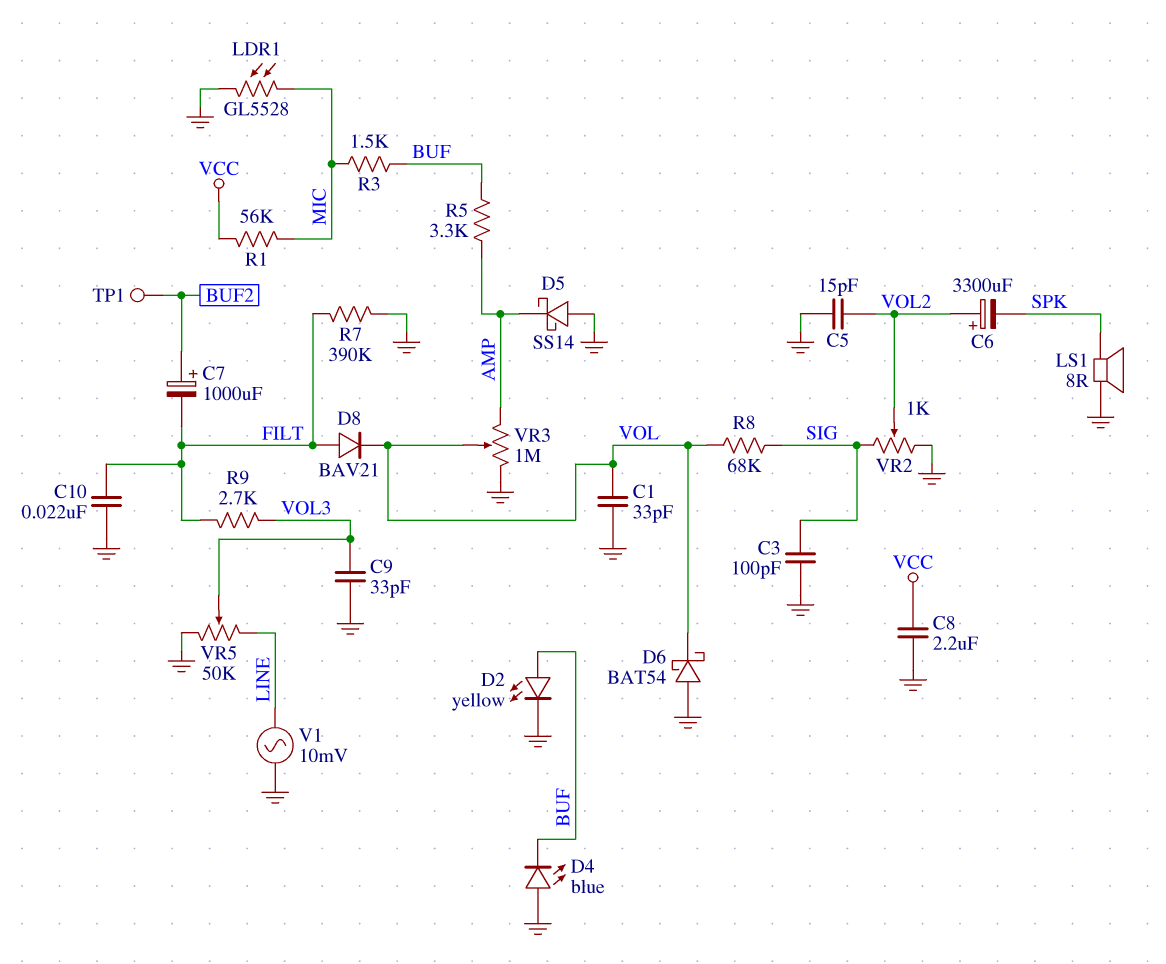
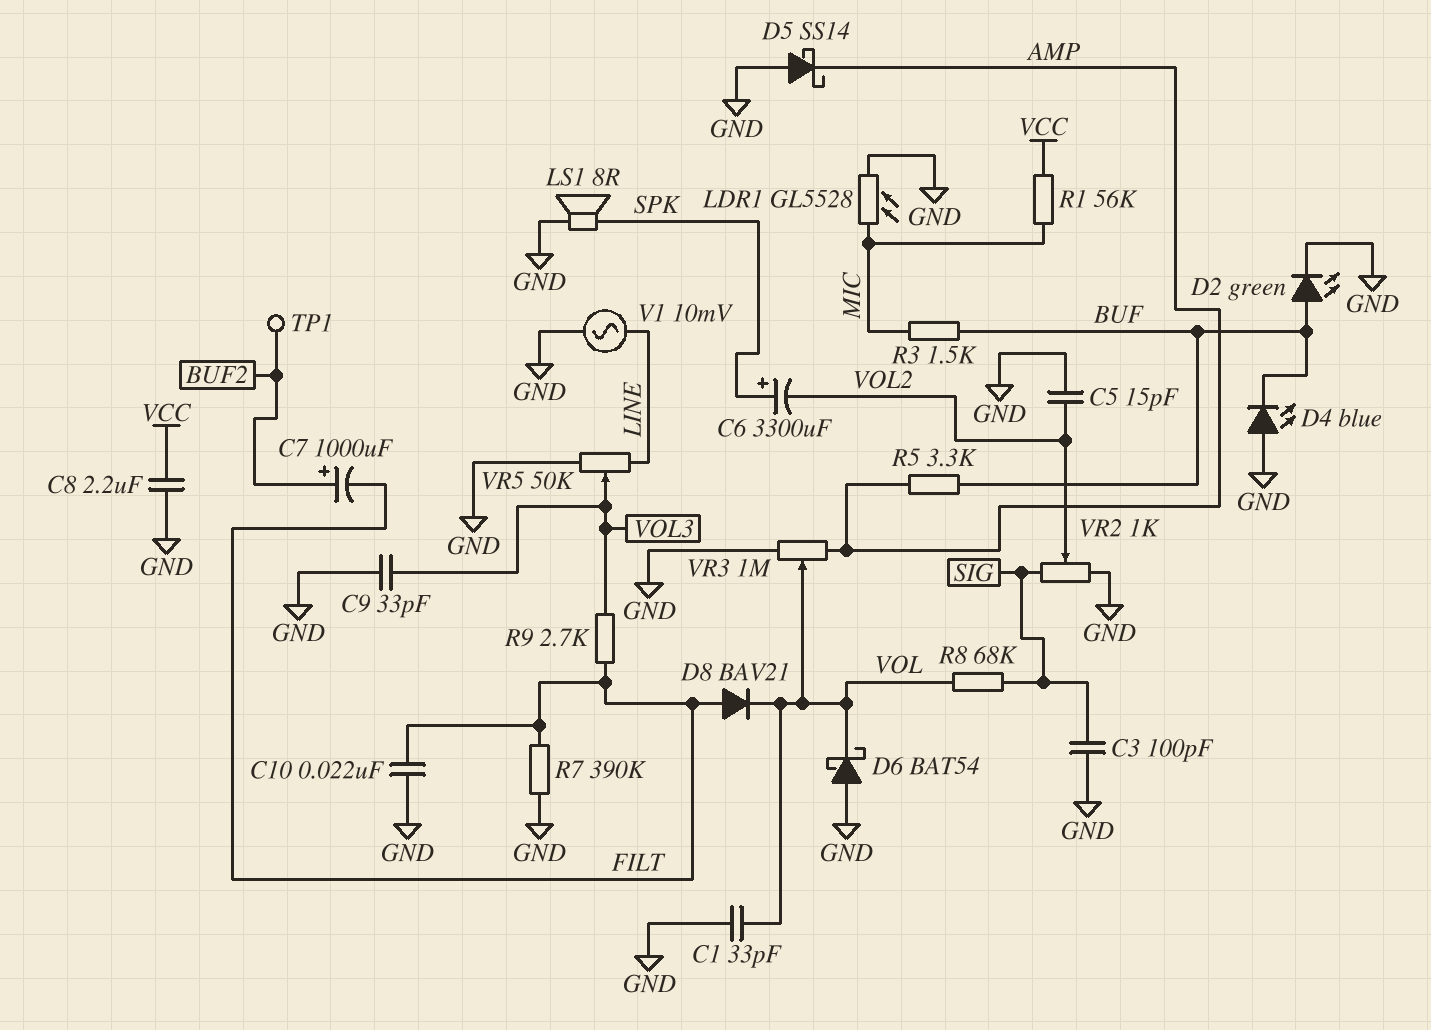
C6: 3300uF (plus VOL2, minus SPK) -> 3300uF (plus SPK, minus VOL2)
D2: LED yellow (A BUF, K GND) -> LED green (A BUF, K GND)

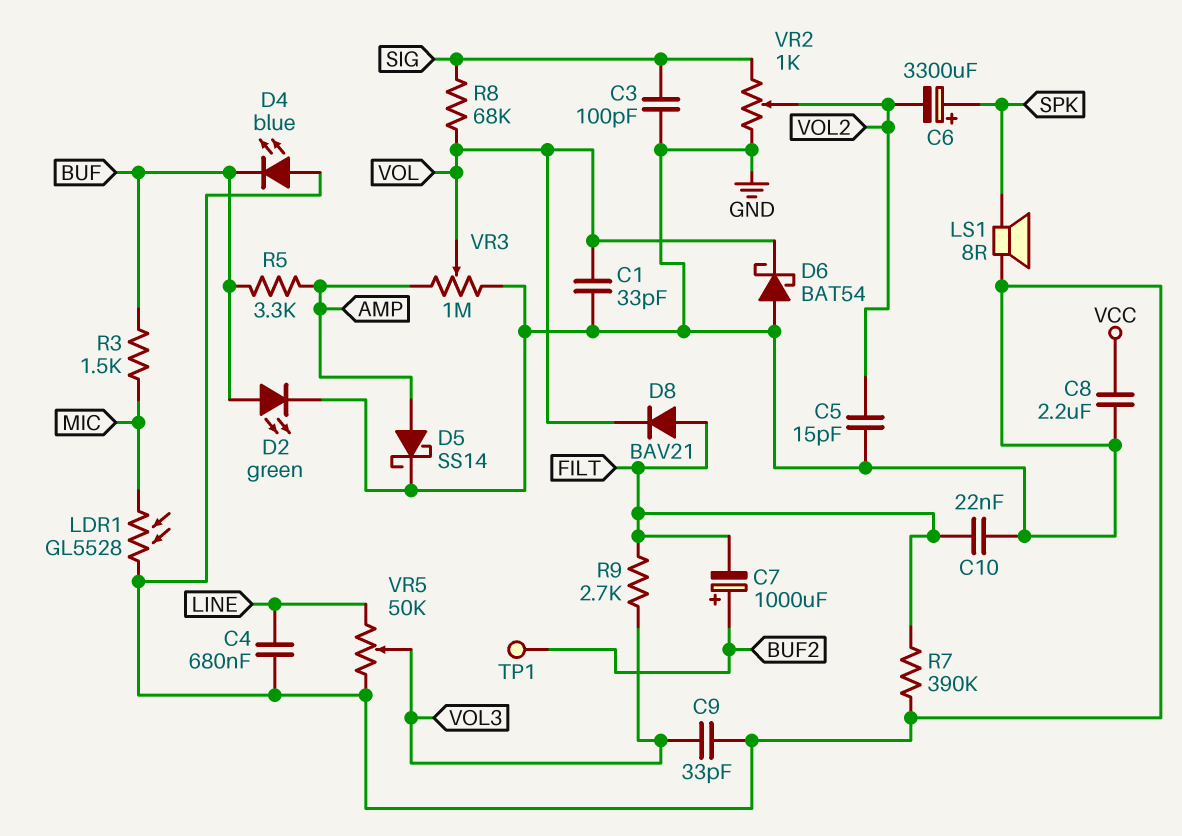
C4: none -> 680nF (GND, LINE)
D5: schottky SS14 (A GND, K AMP) -> schottky SS14 (A AMP, K GND)
R1: 56k (MIC, VCC) -> none
V1: AC 10mV (GND, LINE) -> none

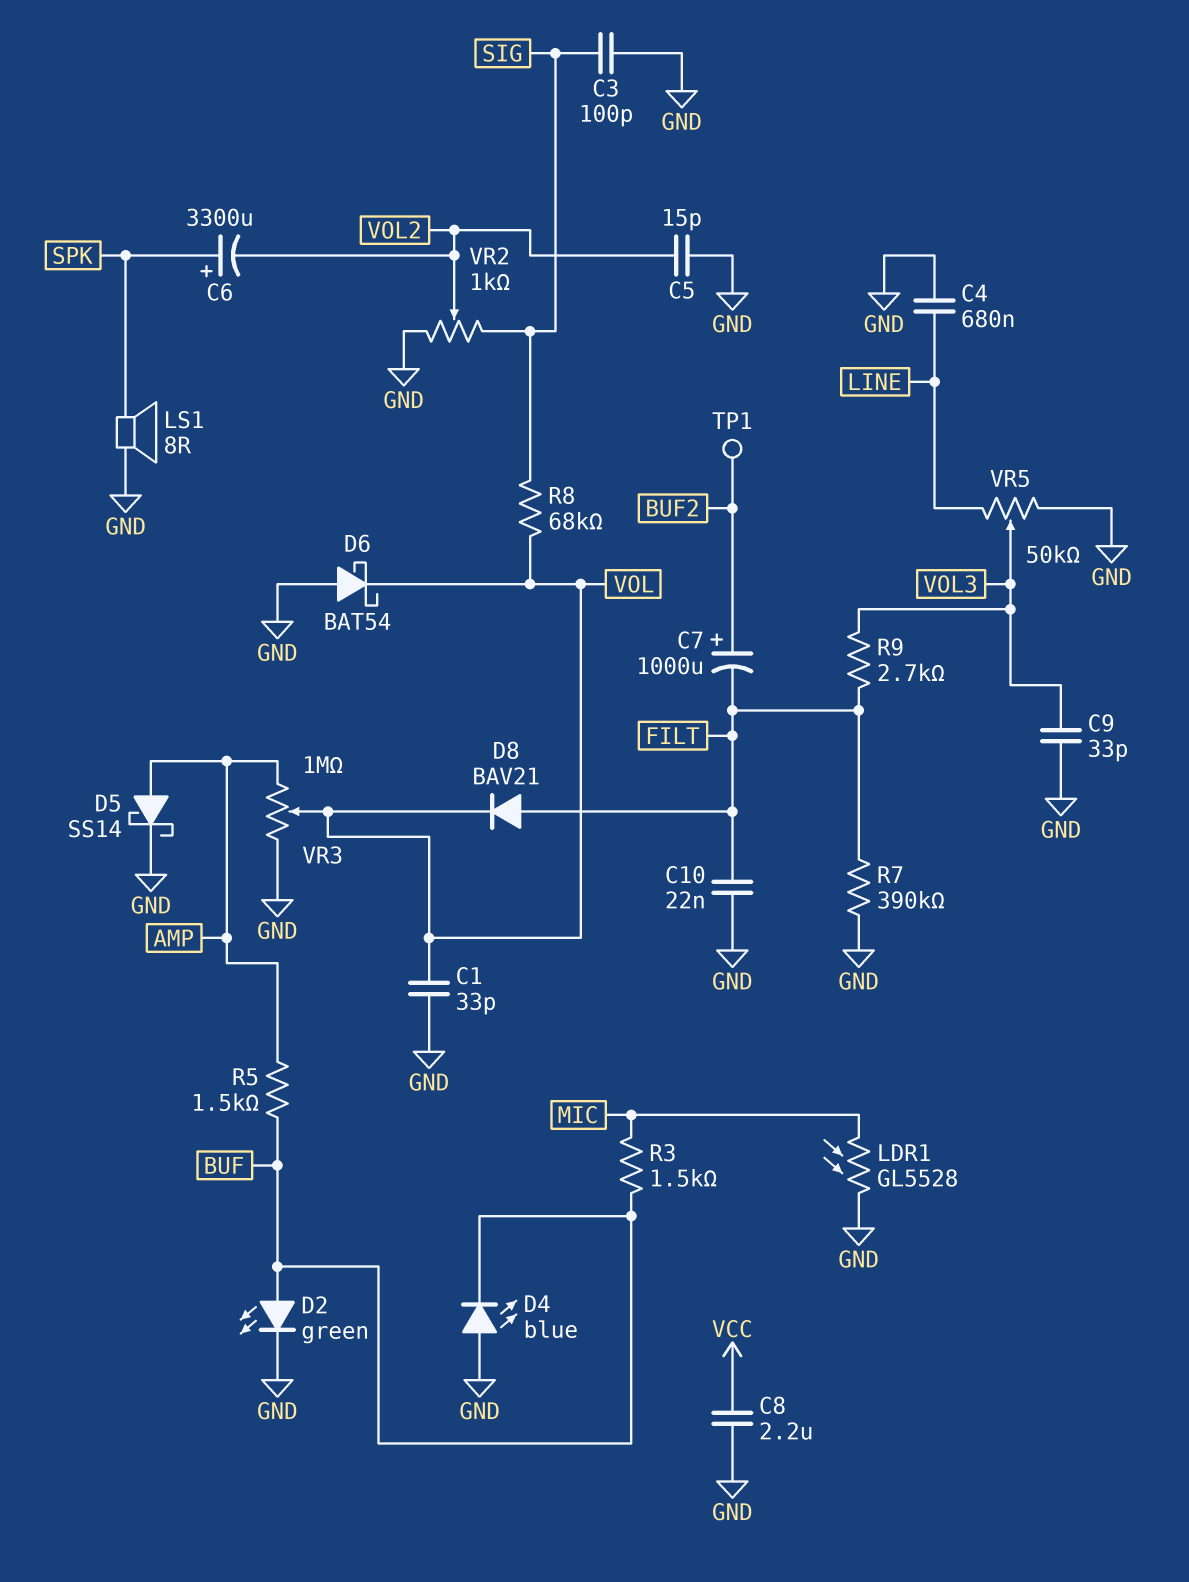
R5: 3.3k (AMP, BUF) -> 1.5k (AMP, BUF)

